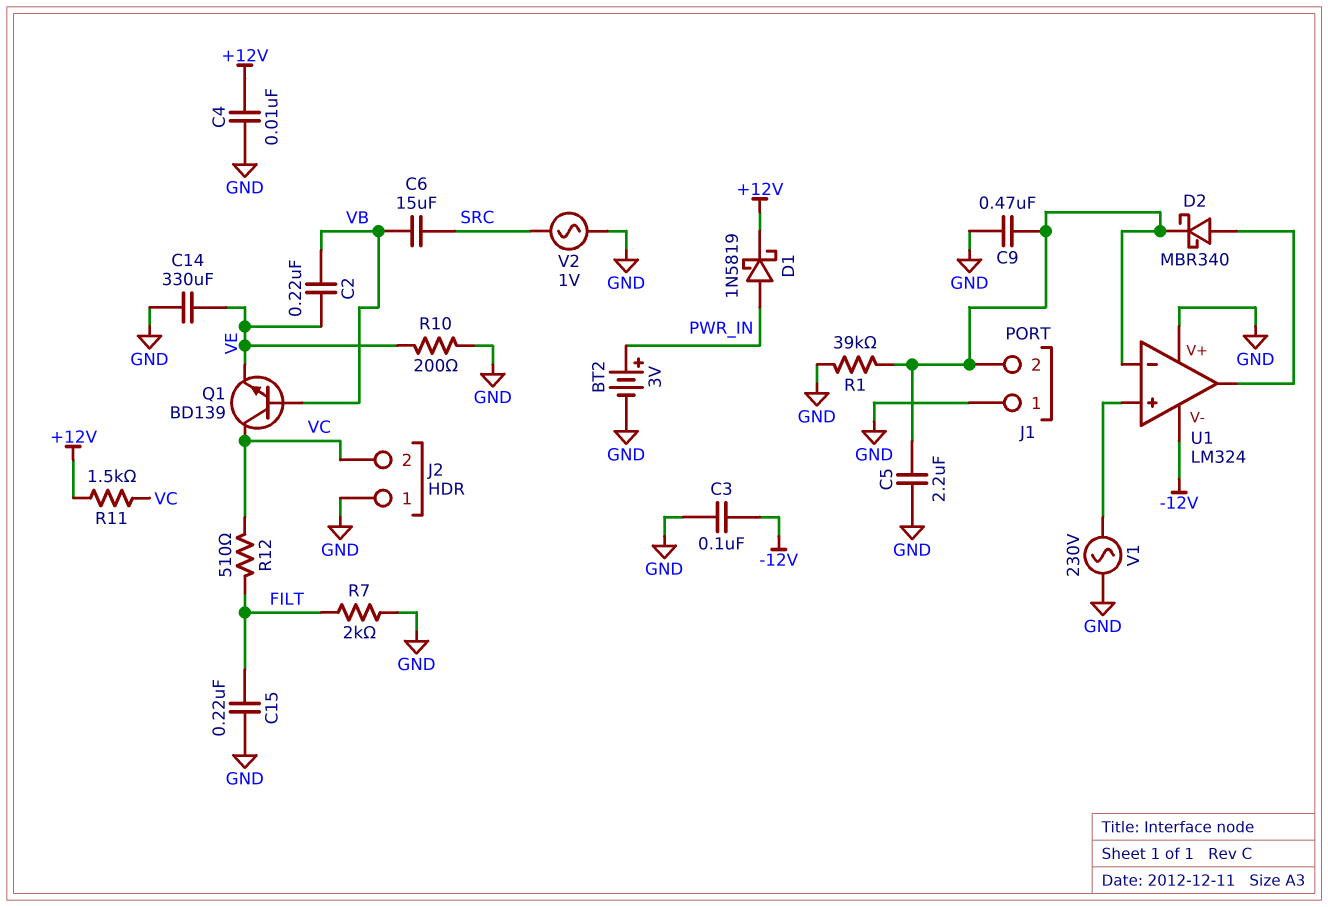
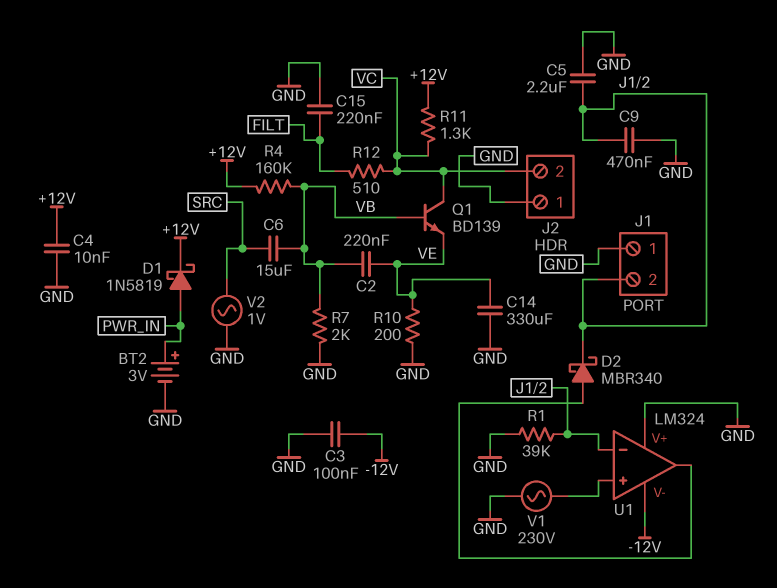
R4: none -> 160k (+12V, VB)
R7: 2k (FILT, GND) -> 2k (GND, VB)
R11: 1.5k (+12V, VC) -> 1.3k (+12V, VC)

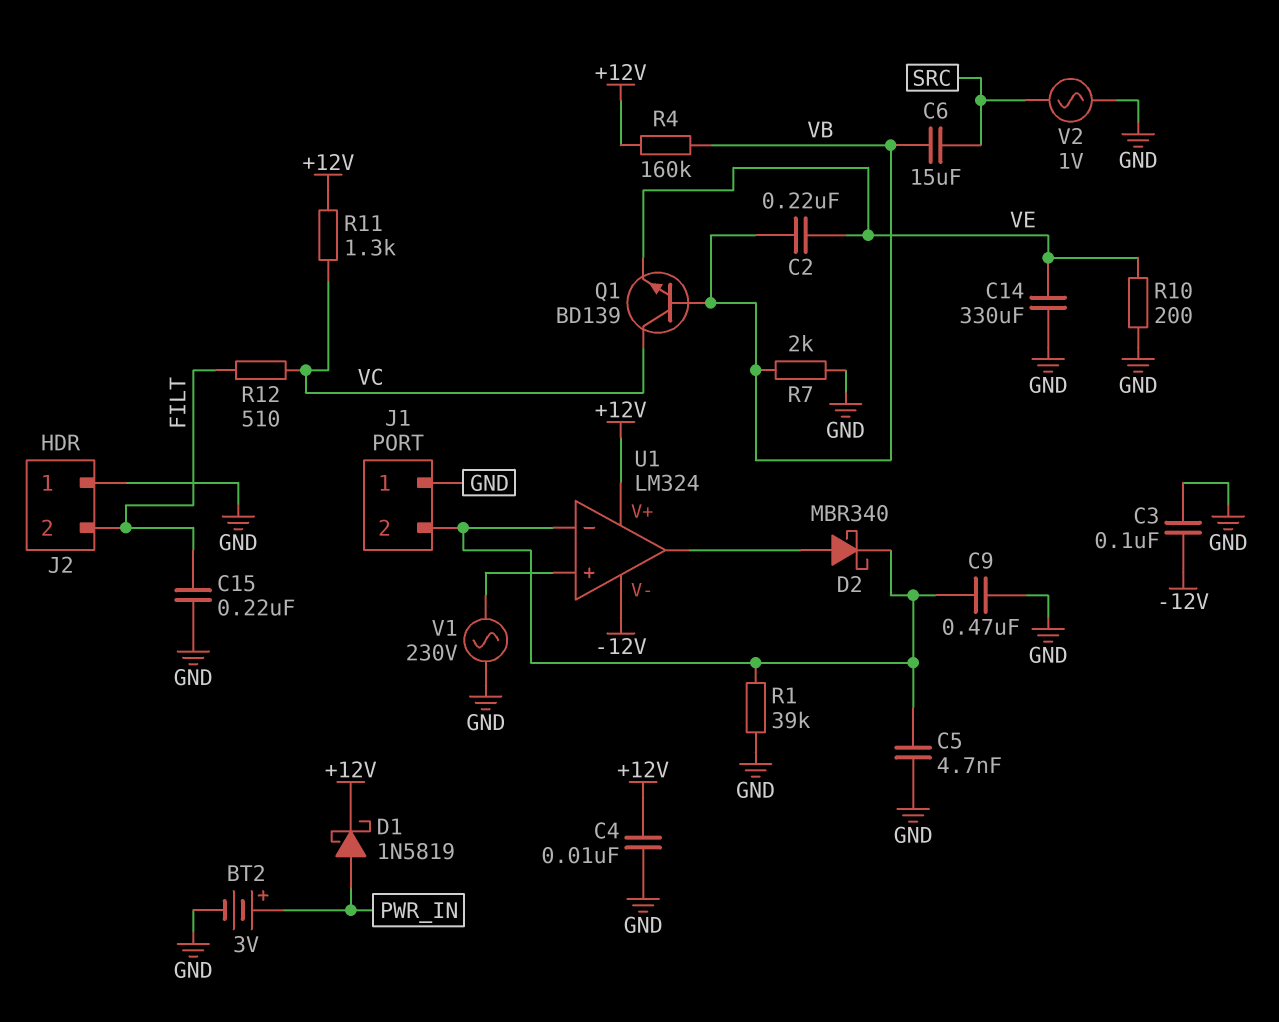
C5: 2.2uF (GND, J1/2) -> 4.7nF (GND, J1/2)
J2 pin 2: VC -> FILT
U1 pin V+: GND -> +12V

